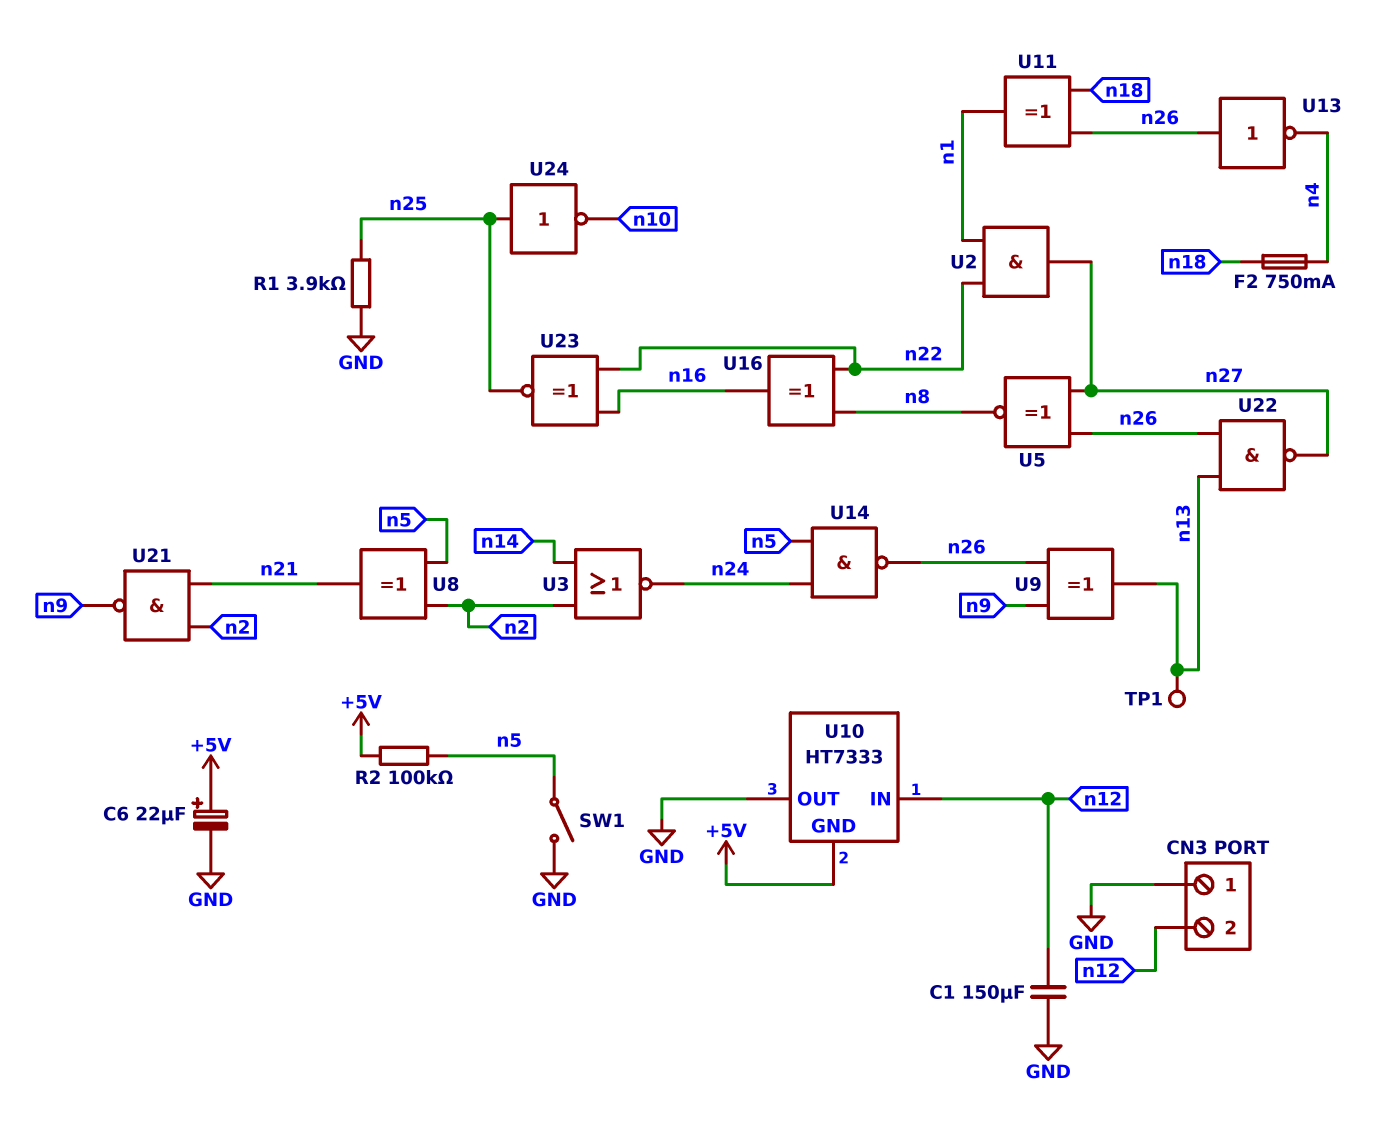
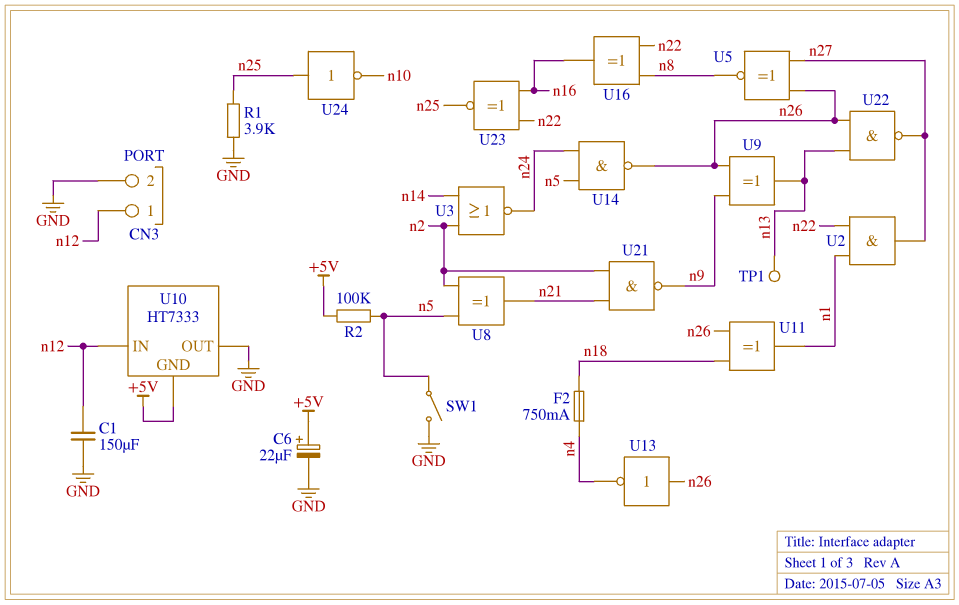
CN3 pin 1: GND -> n12
CN3 pin 2: n12 -> GND

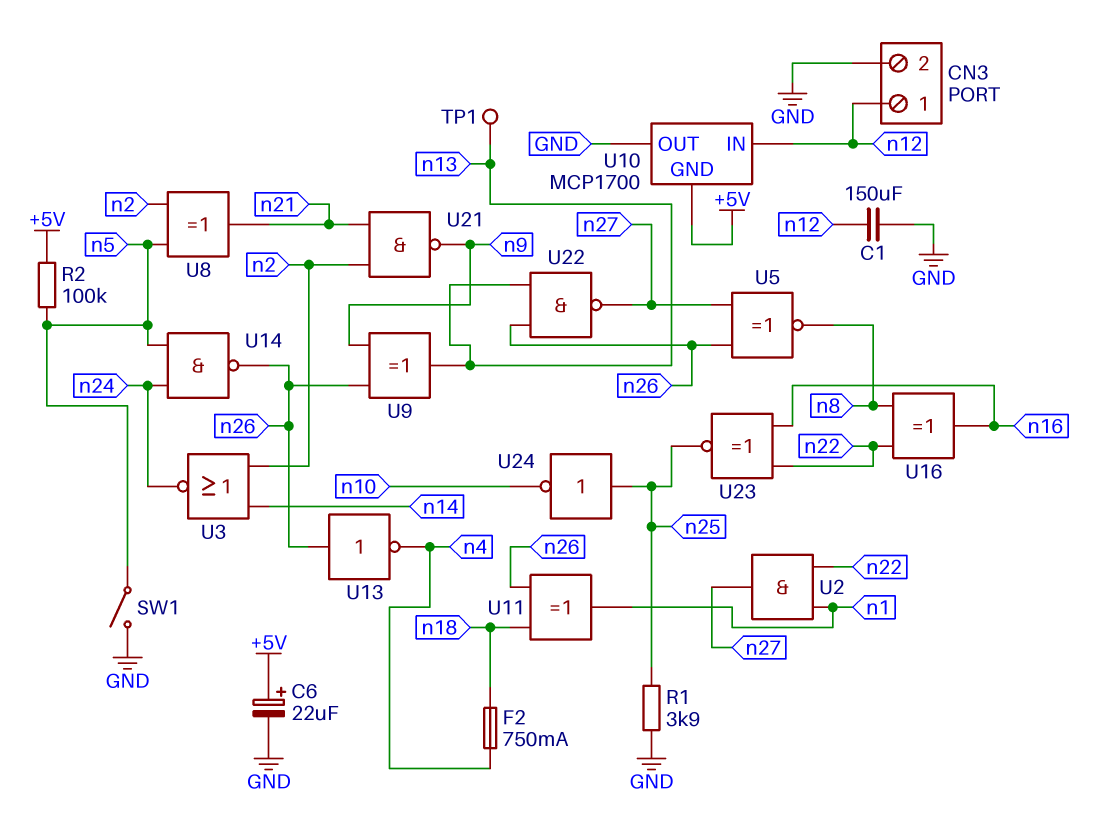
U10: HT7333 -> MCP1700

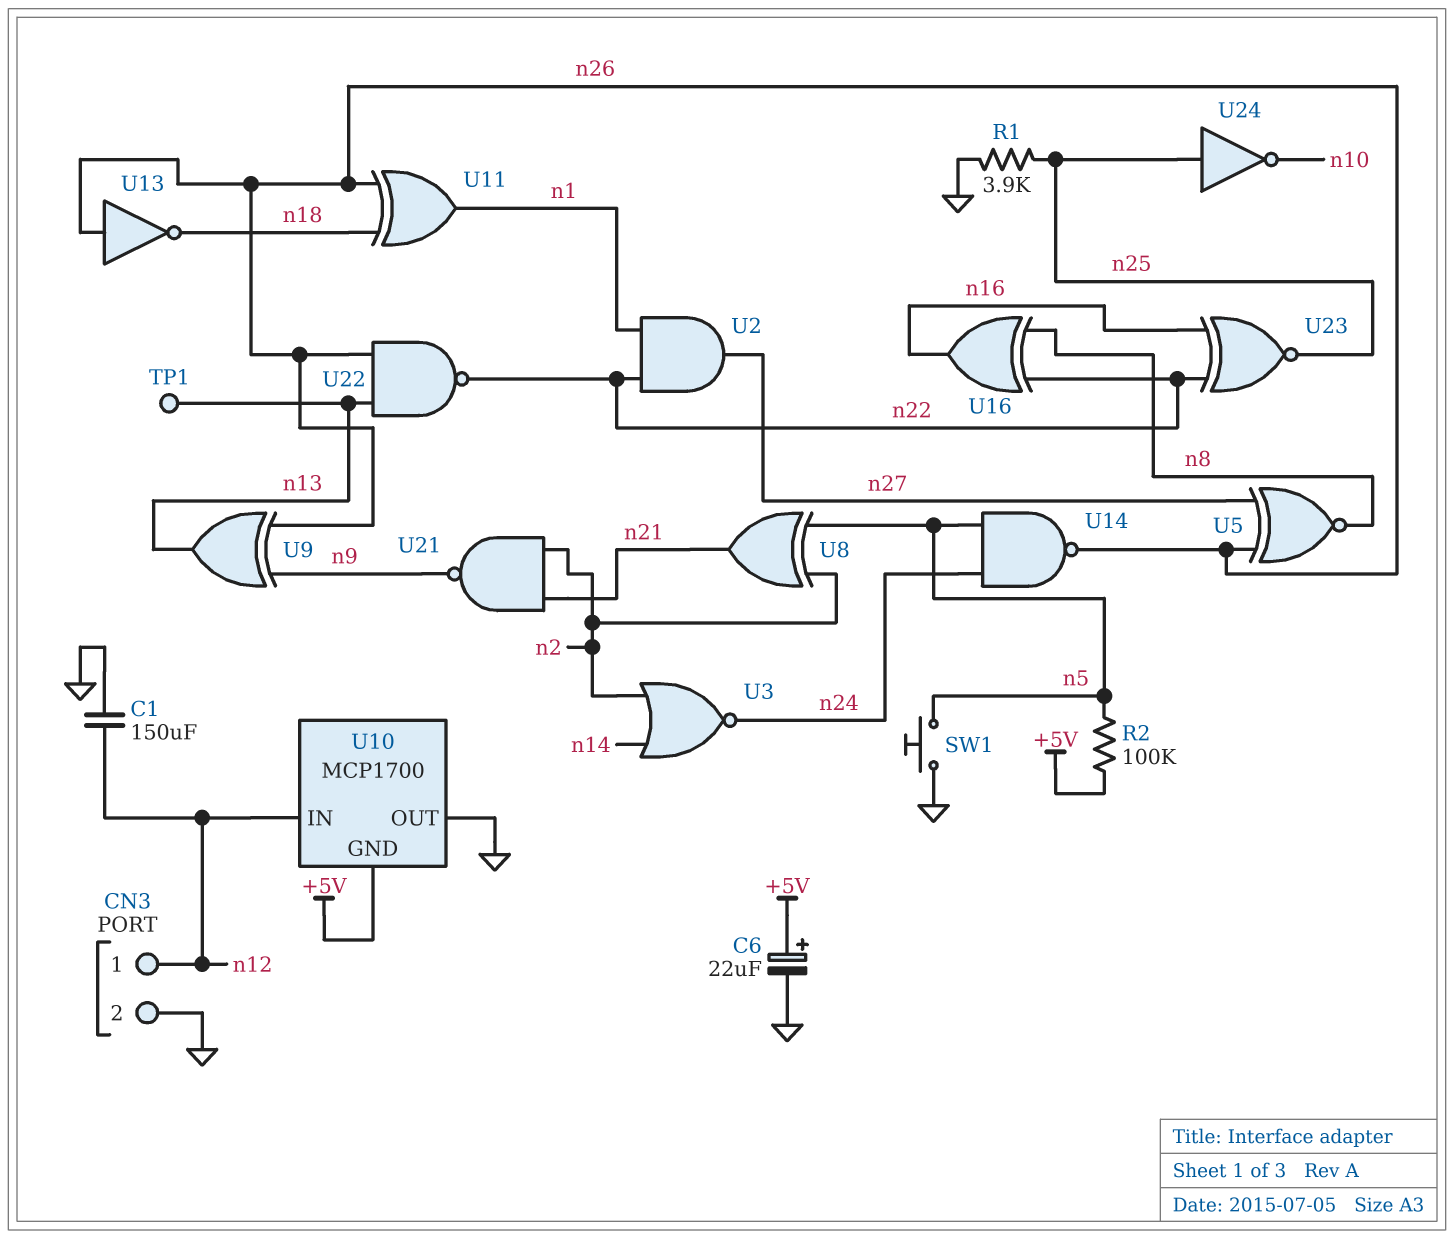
F2: 750mA (n4, n18) -> none
SW1: switch (GND, n5) -> button (GND, n5)
U13: NOT (in n26, out n4) -> NOT (in n26, out n18)
U22: NAND (in n13, in n26, out n27) -> NAND (in n13, in n26, out n22)

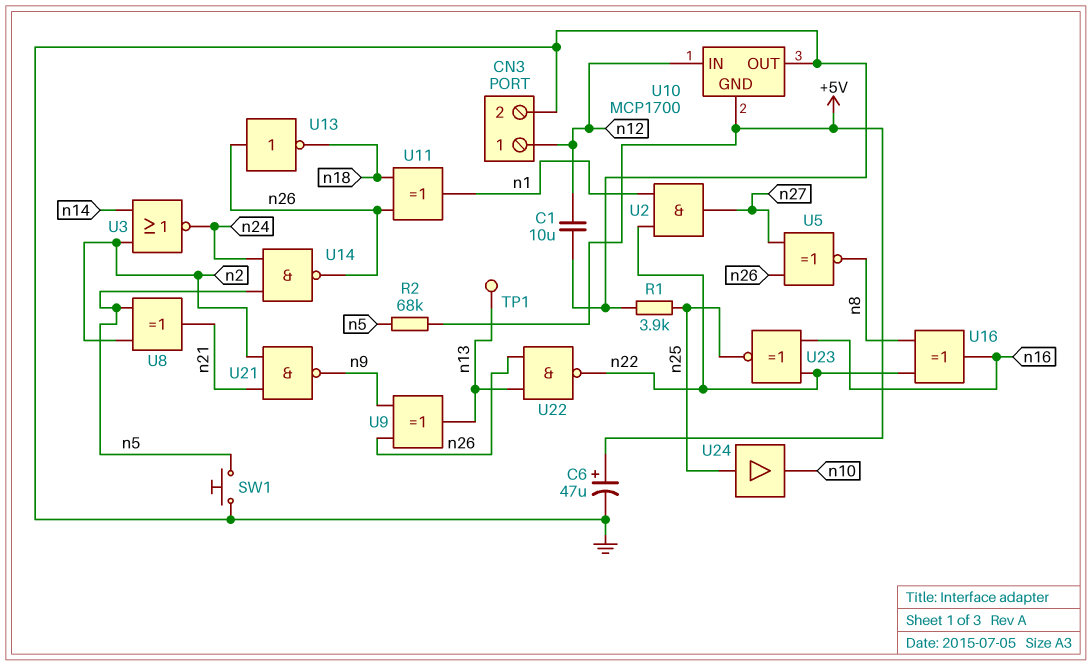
C1: 150uF (GND, n12) -> 10uF (GND, n12)
C6: 22uF (plus +5V, minus GND) -> 47uF (plus +5V, minus GND)
R2: 100k (+5V, n5) -> 68k (+5V, n5)
U24: NOT (in n25, out n10) -> buffer (in n25, out n10)

